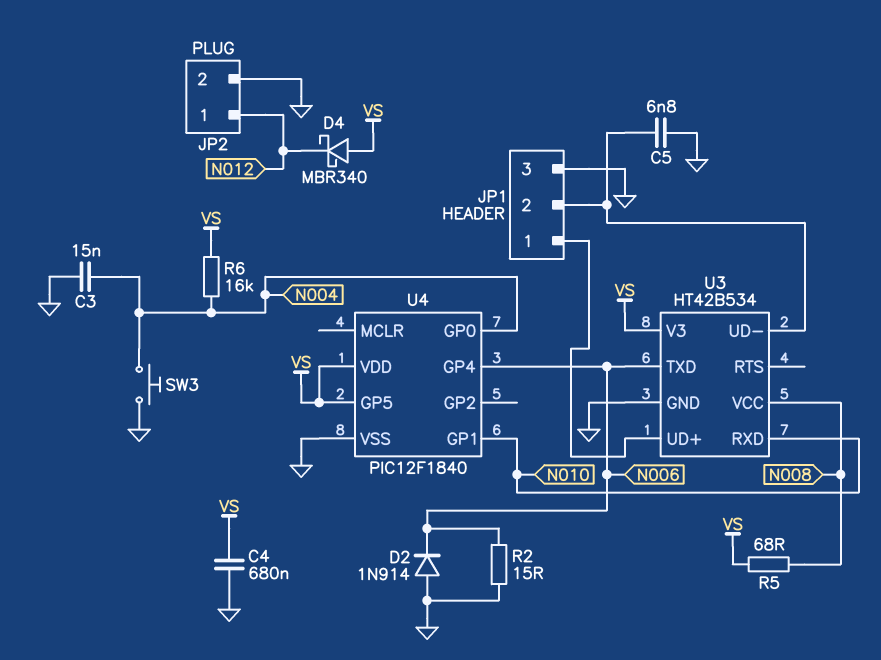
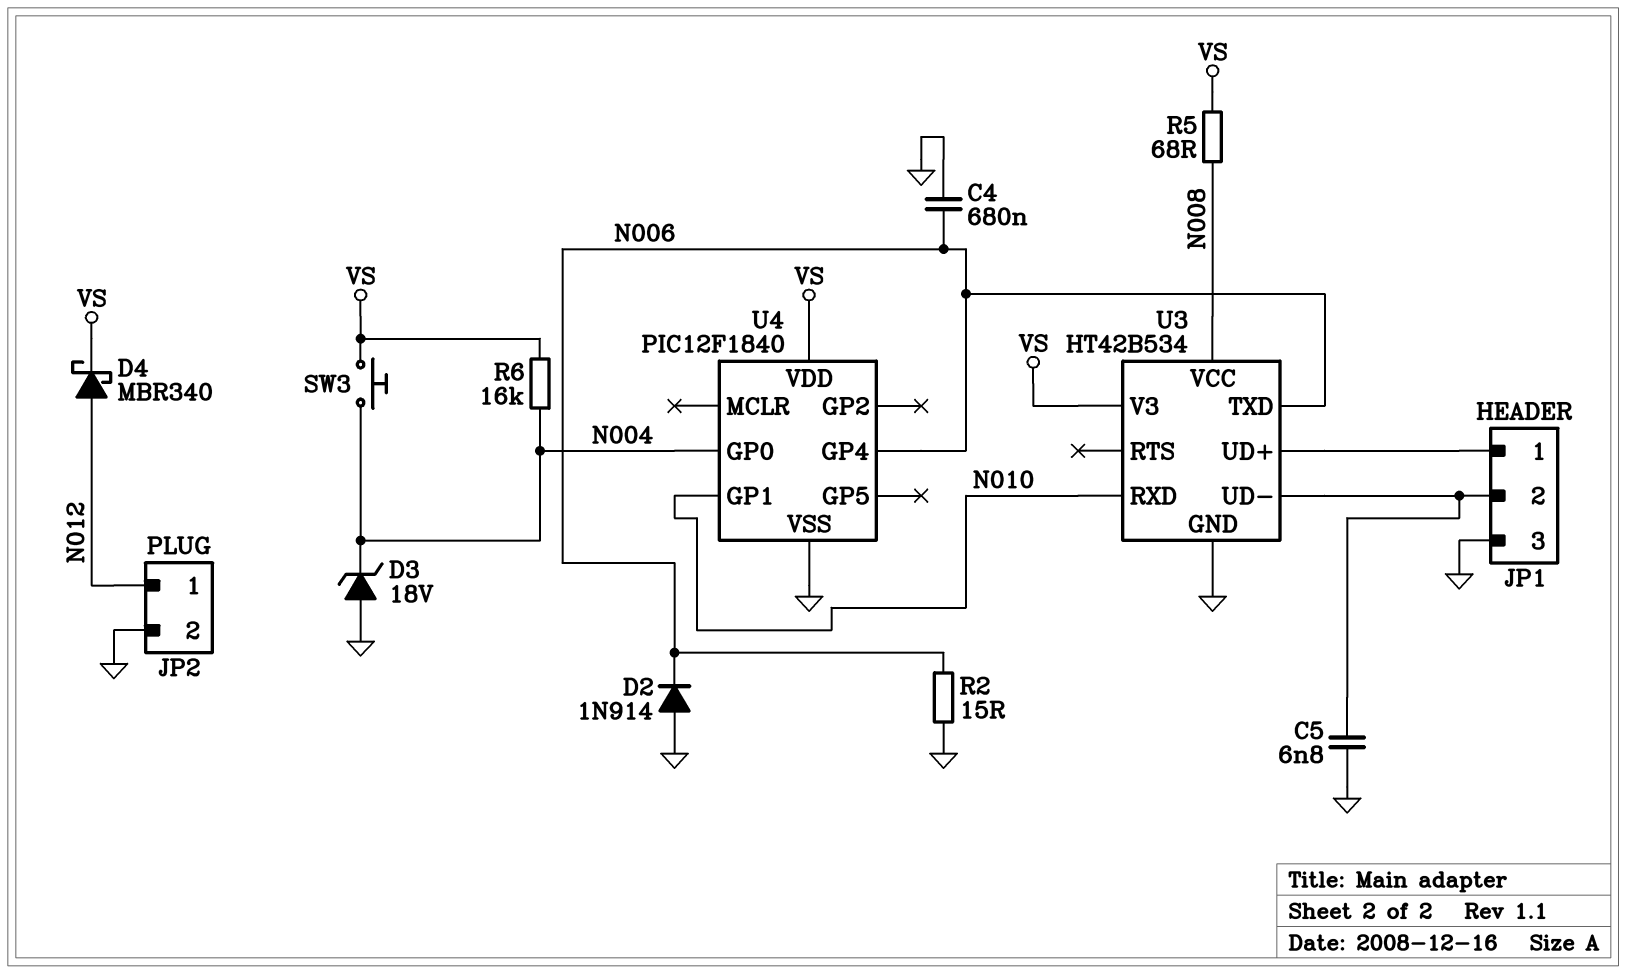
C3: 15nF (GND, N004) -> none
C4: 680nF (GND, VS) -> 680nF (GND, N006)
D3: none -> zener 18V (A GND, K N004)
D4: schottky MBR340 (A VS, K N012) -> schottky MBR340 (A N012, K VS)
SW3: button (GND, N004) -> button (N004, VS)
U4 pin GP5: VS -> none

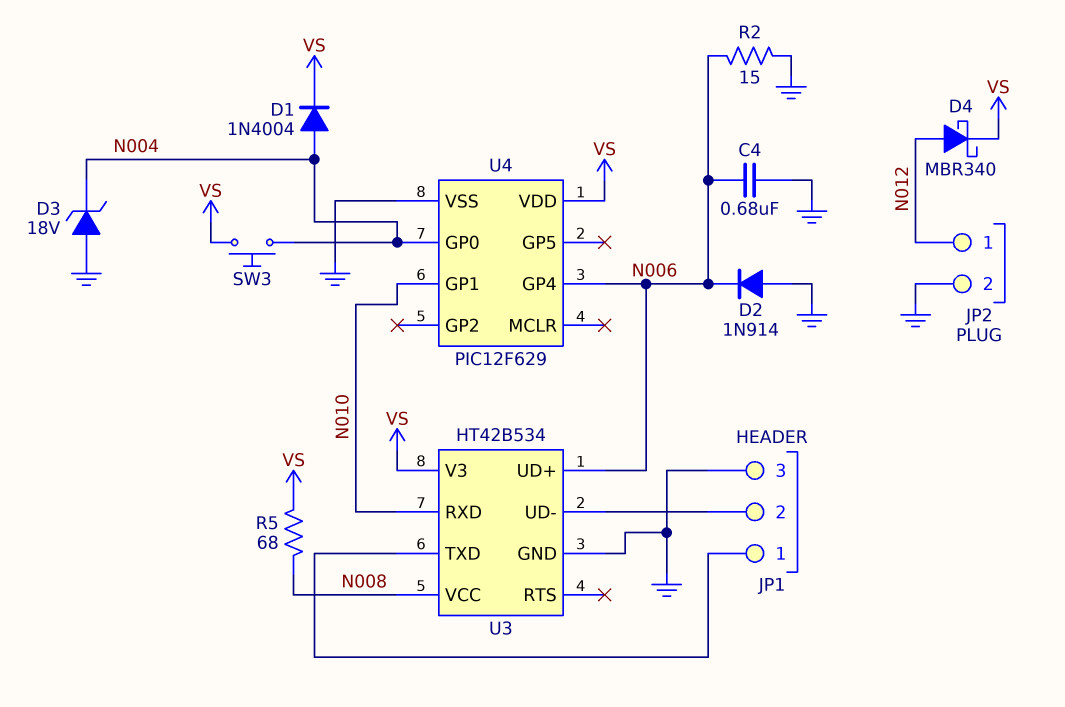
C5: 6.8nF (GND, JP1/2) -> none
D1: none -> diode 1N4004 (A N004, K VS)
R6: 16k (N004, VS) -> none
U3 pin TXD: N006 -> JP1/1
U3 pin UD+: JP1/1 -> N006
U4: PIC12F1840 -> PIC12F629

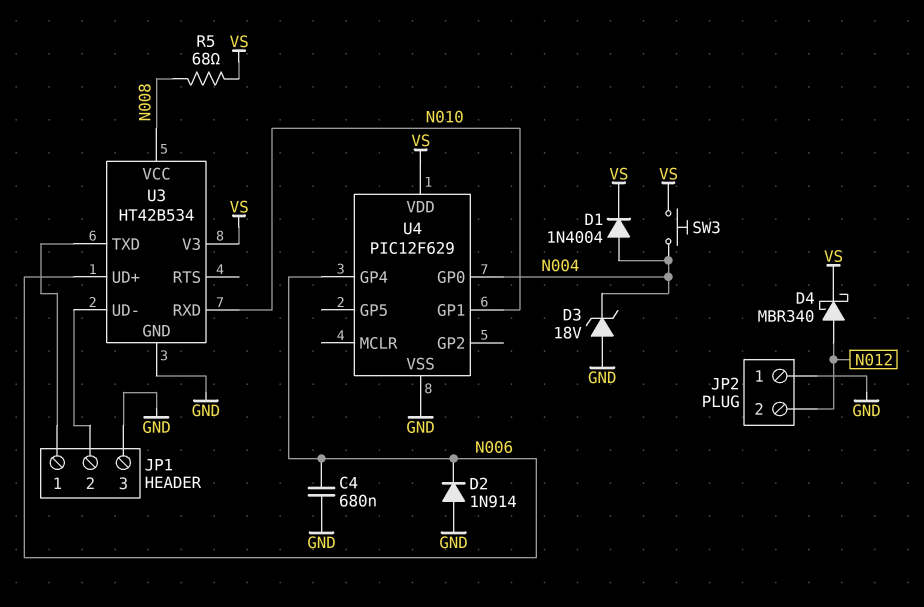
JP2 pin 1: N012 -> GND
JP2 pin 2: GND -> N012
R2: 15 (GND, N006) -> none

